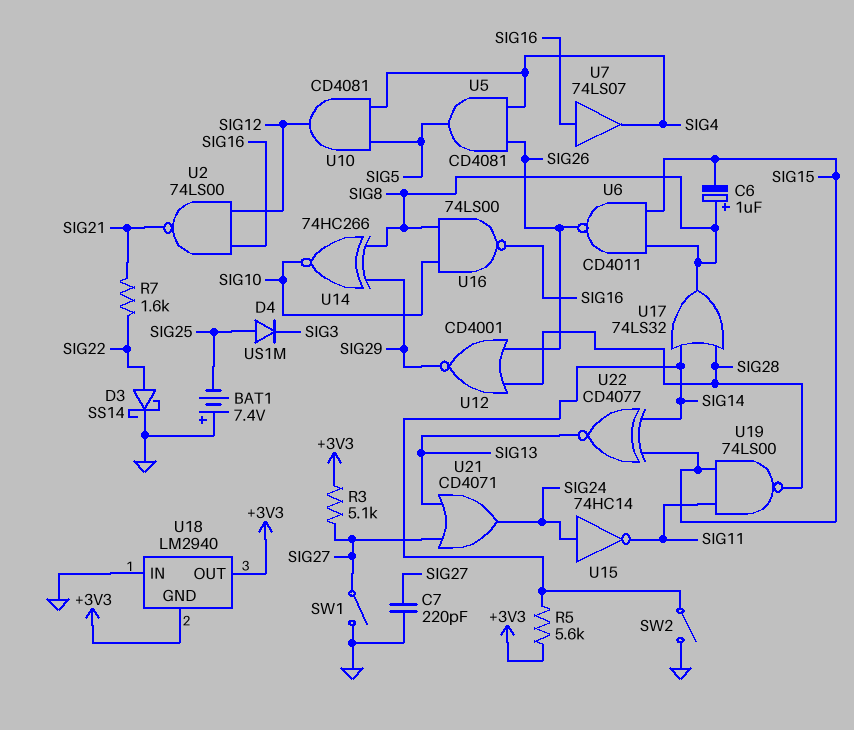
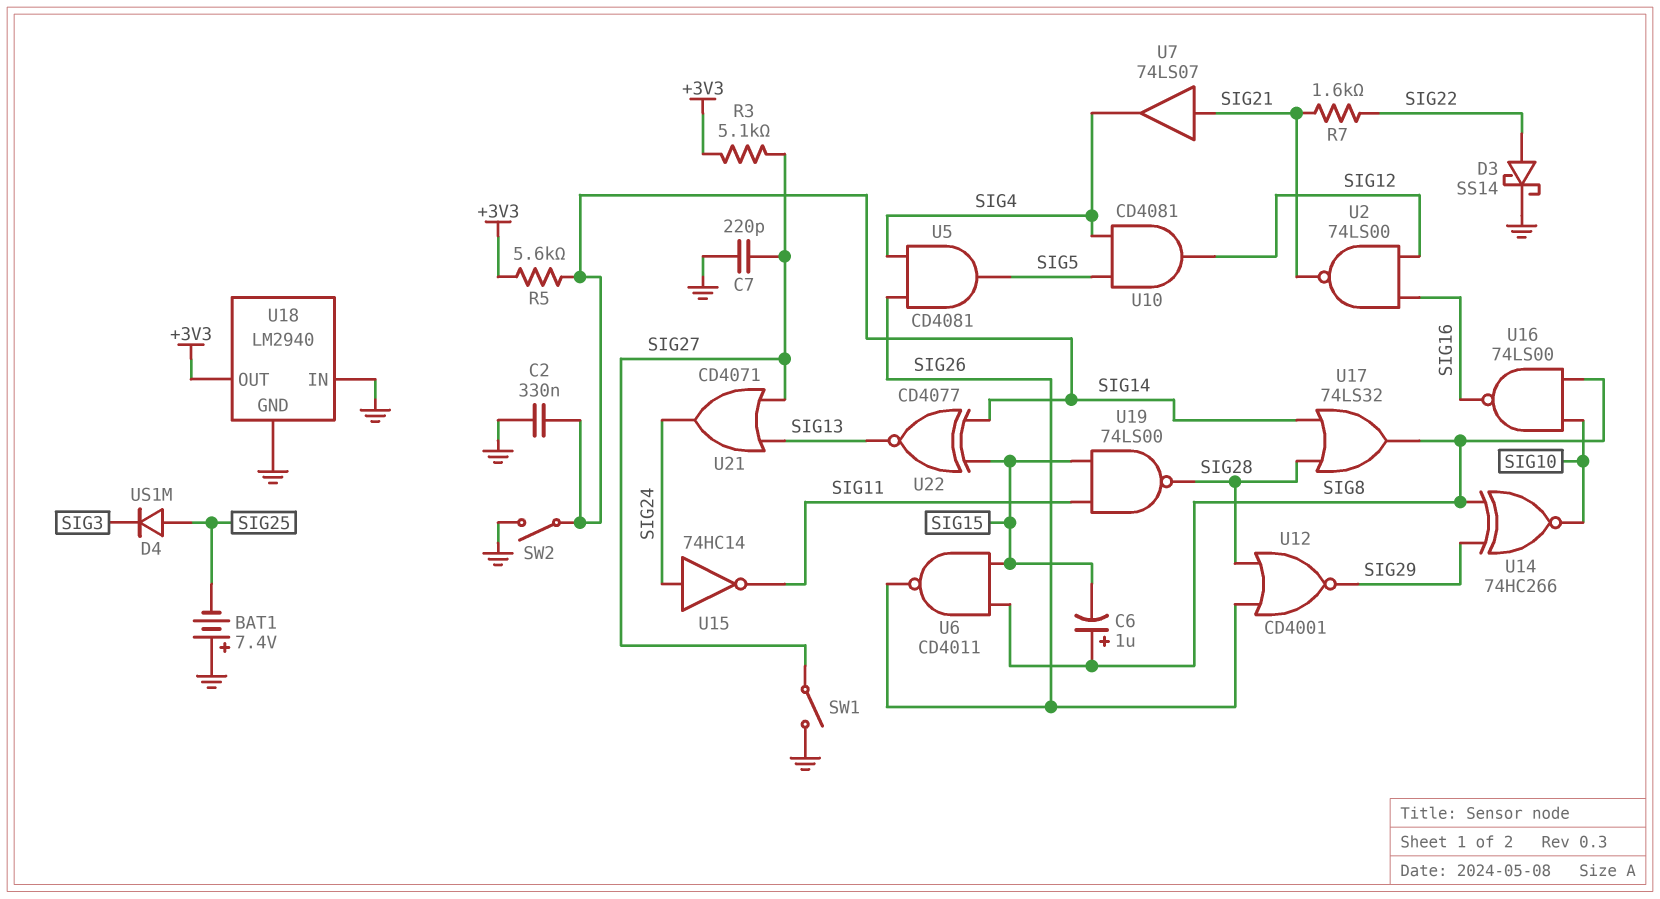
C2: none -> 330nF (GND, SIG14)
U7: buffer 74LS07 (in SIG16, out SIG4) -> buffer 74LS07 (in SIG21, out SIG4)
U18 pin GND: +3V3 -> GND

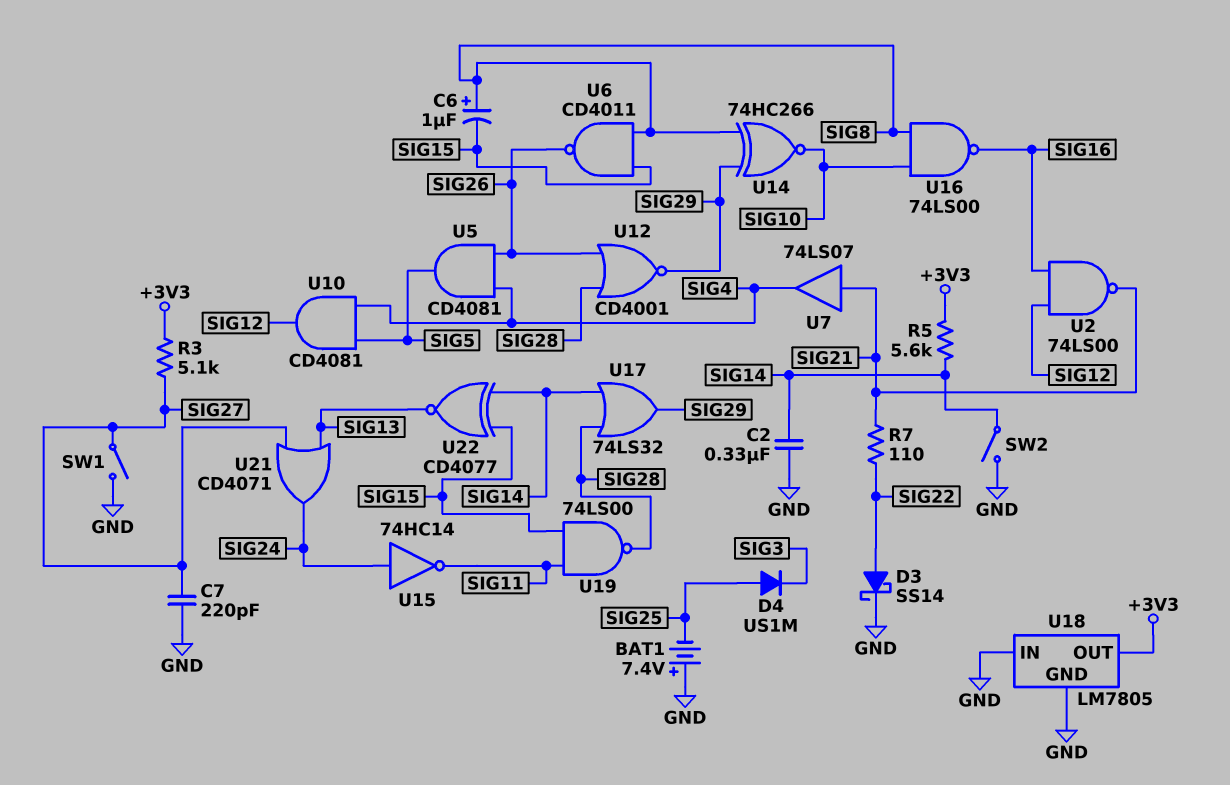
R7: 1.6k (SIG21, SIG22) -> 110 (SIG21, SIG22)
U17: OR 74LS32 (in SIG14, in SIG28, out SIG8) -> OR 74LS32 (in SIG14, in SIG28, out SIG29)
U18: LM2940 -> LM7805

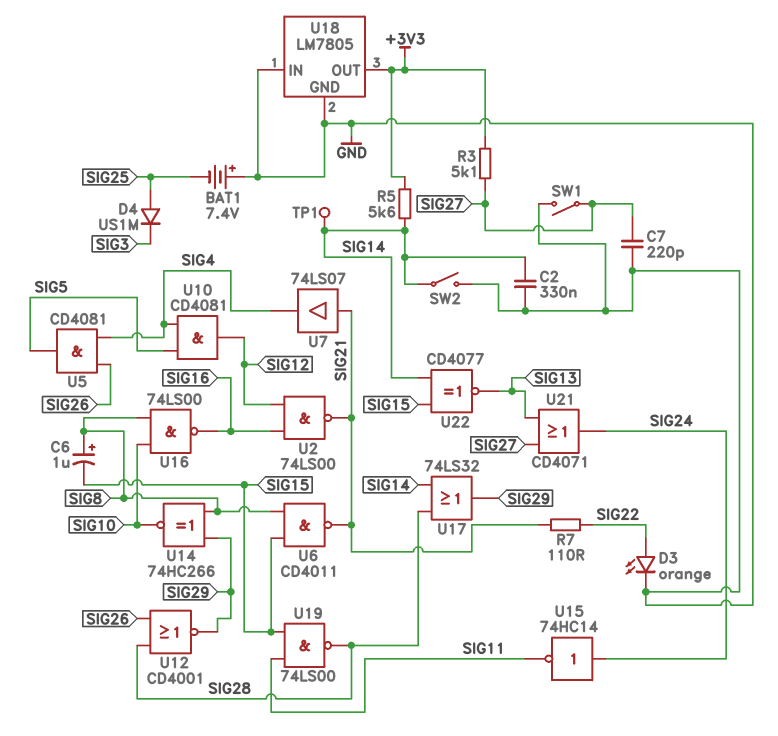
D3: schottky SS14 (A SIG22, K GND) -> LED orange (A SIG22, K GND)
TP1: none -> test point (SIG14)
U6: NAND CD4011 (in SIG8, in SIG15, out SIG26) -> NAND CD4011 (in SIG8, in SIG15, out SIG21)

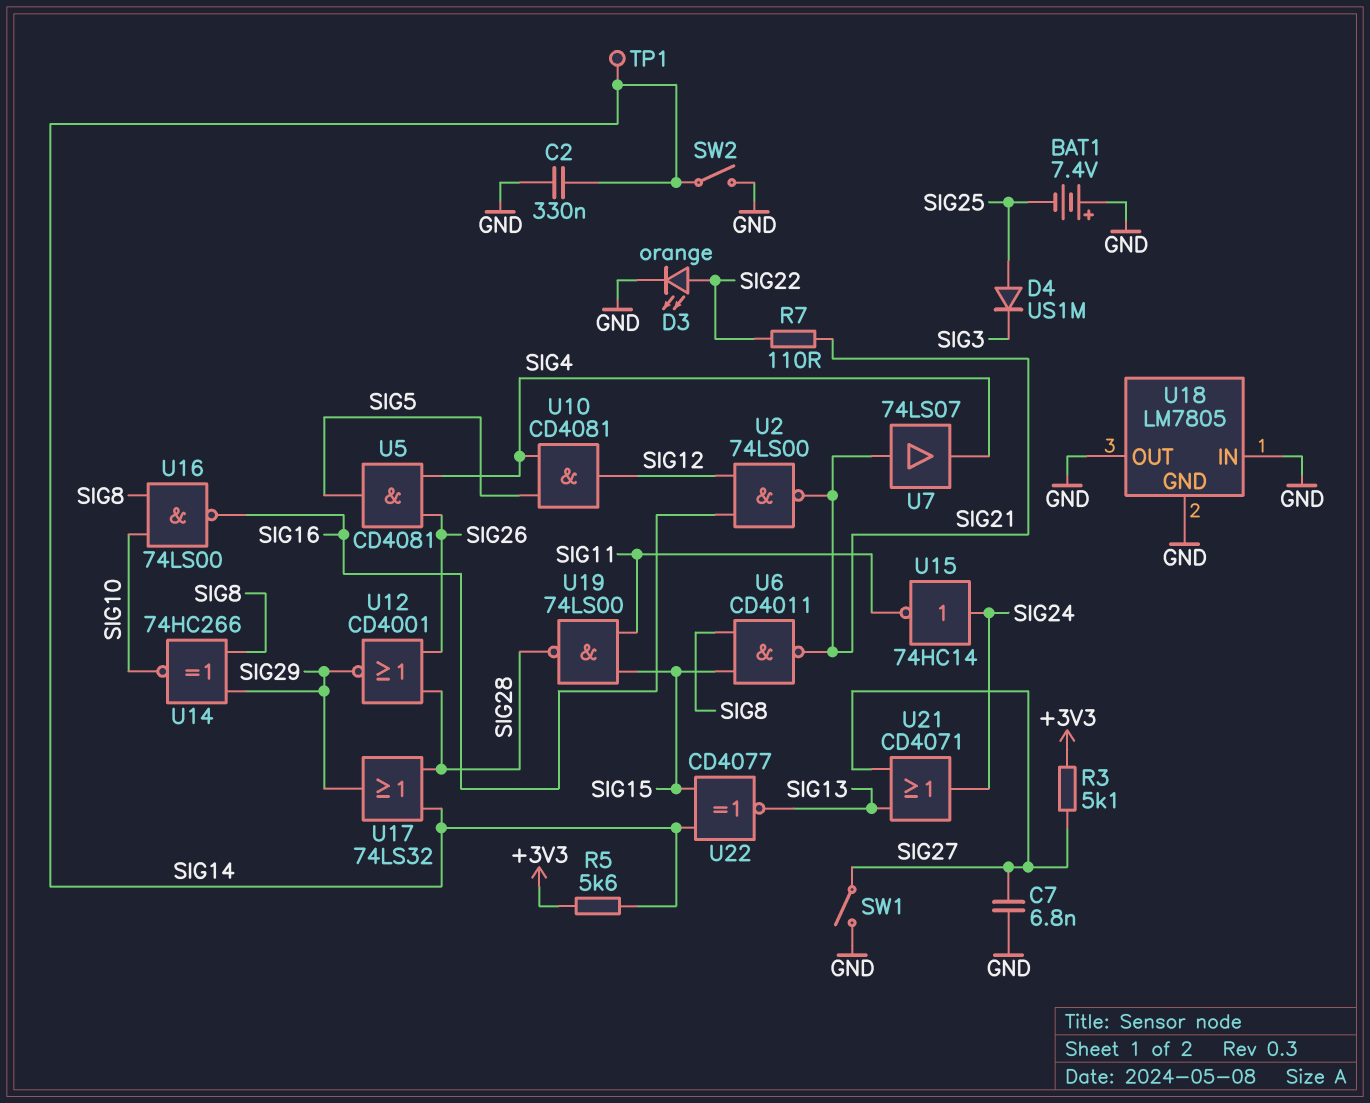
C6: 1uF (plus SIG8, minus SIG15) -> none
C7: 220pF (GND, SIG27) -> 6.8nF (GND, SIG27)
U18 pin OUT: +3V3 -> GND

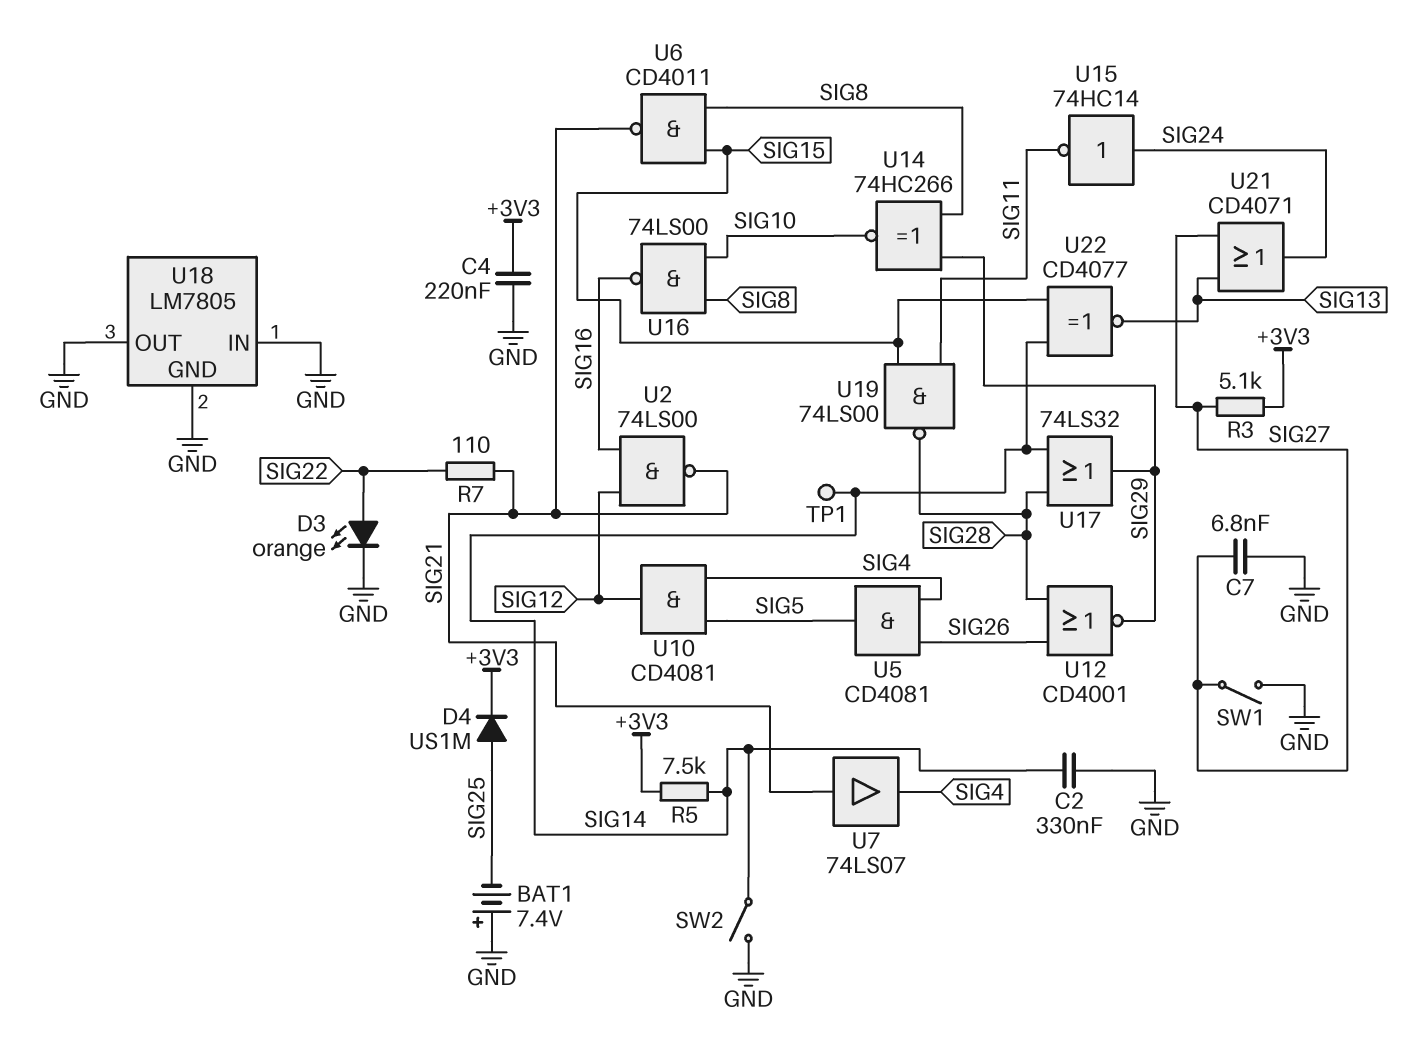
C4: none -> 220nF (+3V3, GND)
D4: diode US1M (A SIG25, K SIG3) -> diode US1M (A SIG25, K +3V3)
R5: 5.6k (+3V3, SIG14) -> 7.5k (+3V3, SIG14)

